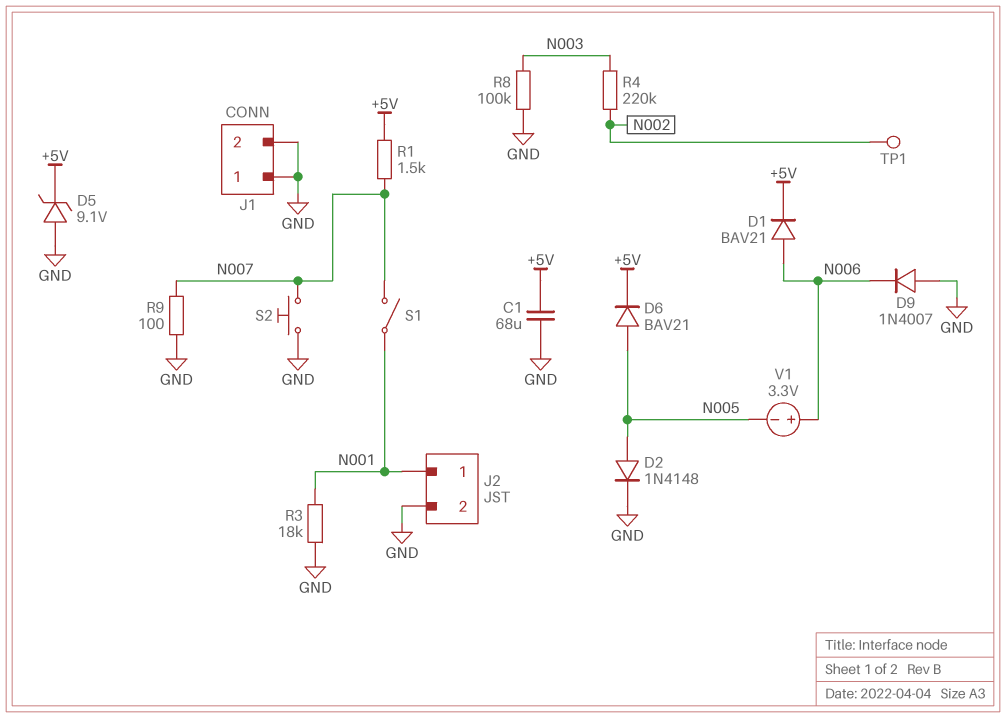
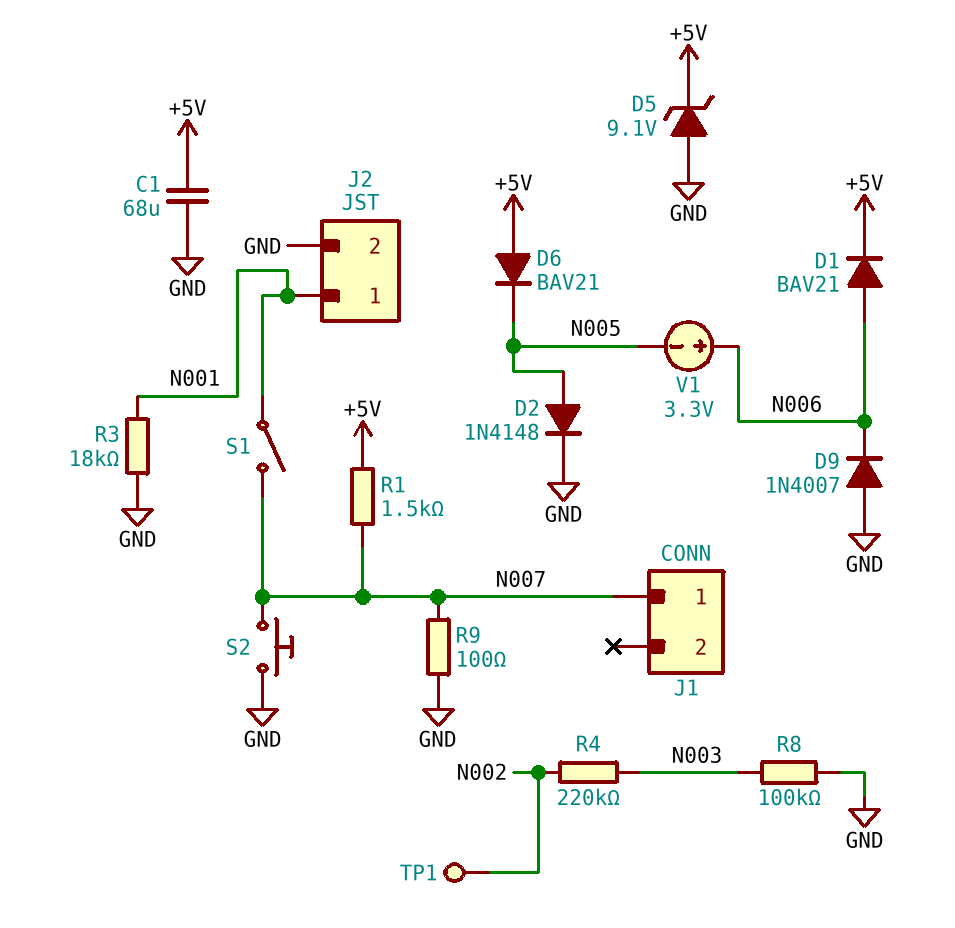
D6: diode BAV21 (A N005, K +5V) -> diode BAV21 (A +5V, K N005)
J1 pin 1: GND -> N007
J1 pin 2: GND -> none

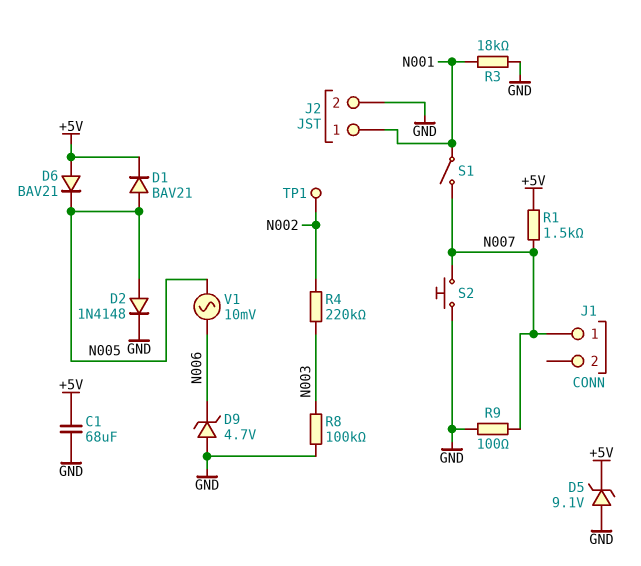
D1: diode BAV21 (A N006, K +5V) -> diode BAV21 (A N005, K +5V)
D9: diode 1N4007 (A GND, K N006) -> zener 4.7V (A GND, K N006)
V1: 3.3V (plus N006, minus N005) -> AC 10mV (N005, N006)

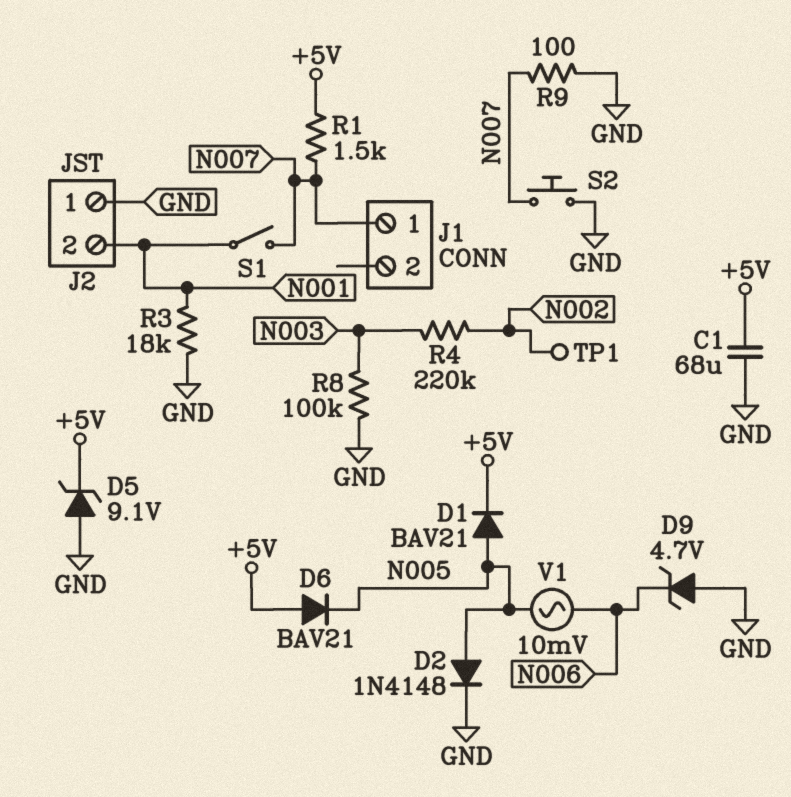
J2 pin 1: N001 -> GND
J2 pin 2: GND -> N001

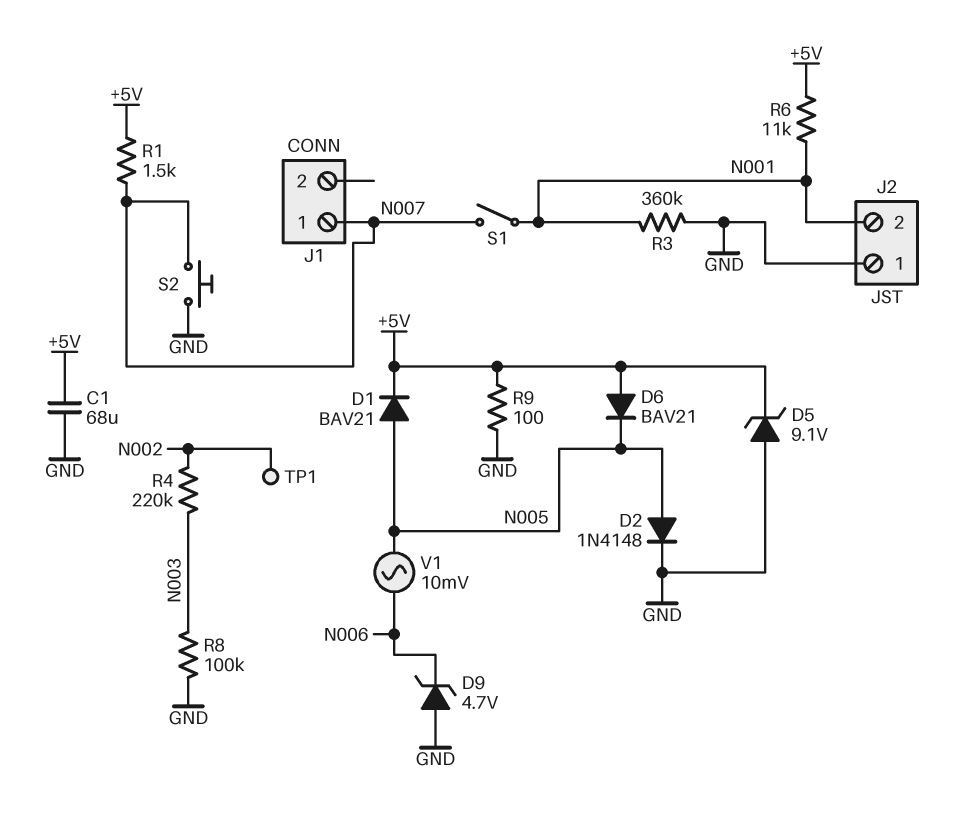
R3: 18k (GND, N001) -> 360k (GND, N001)
R6: none -> 11k (+5V, N001)
R9: 100 (GND, N007) -> 100 (+5V, GND)

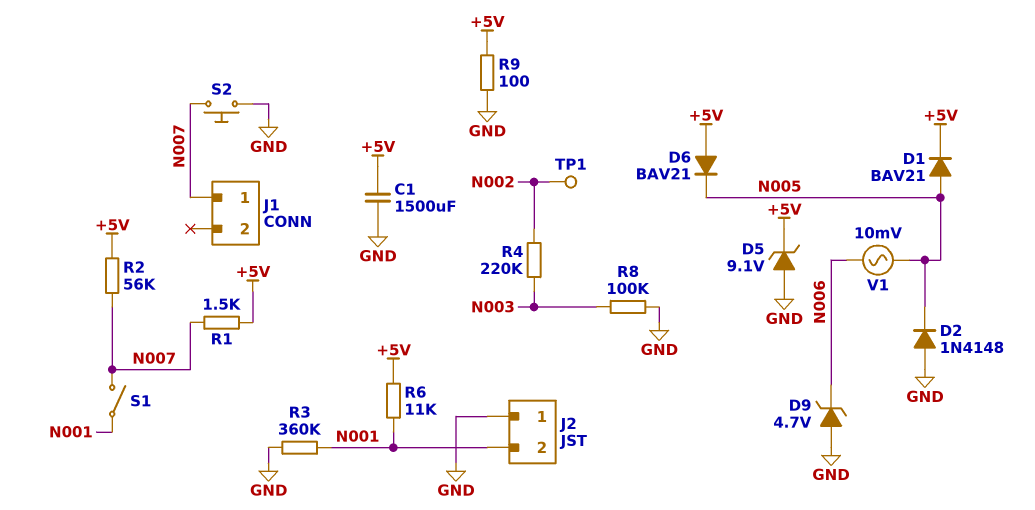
C1: 68uF (+5V, GND) -> 1500uF (+5V, GND)
D2: diode 1N4148 (A N005, K GND) -> diode 1N4148 (A GND, K N005)
R2: none -> 56k (+5V, N007)

